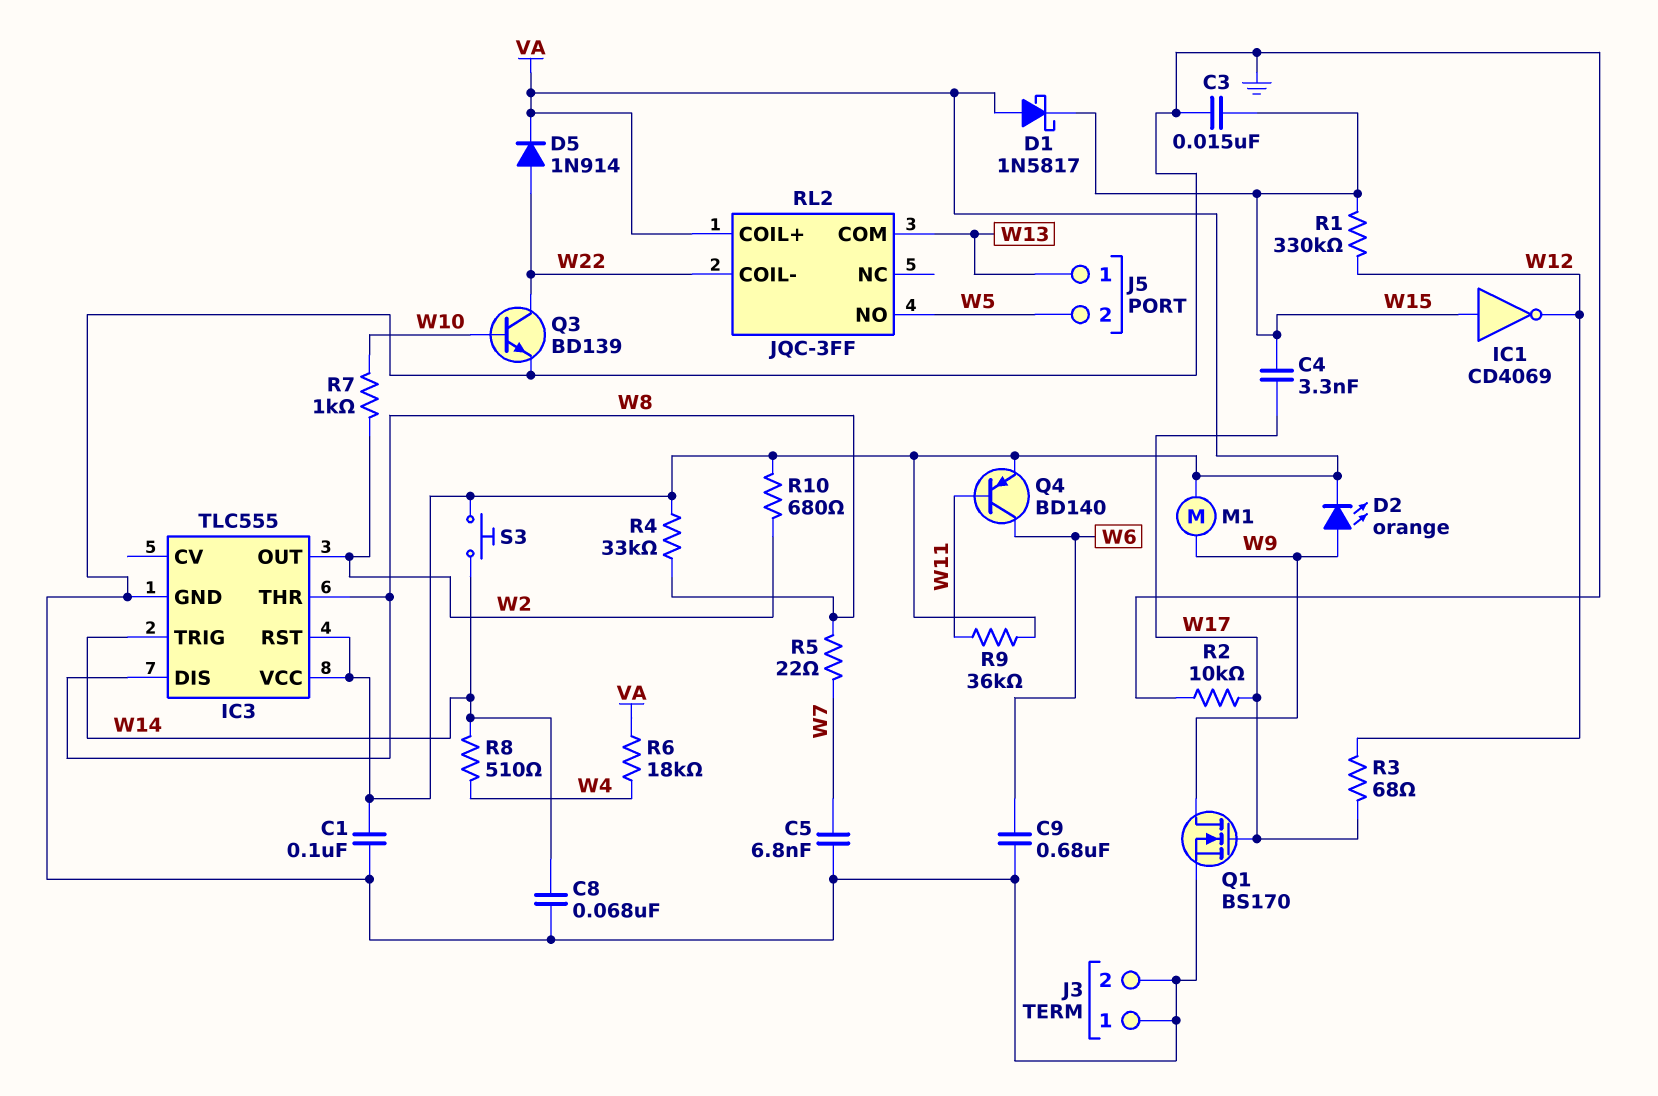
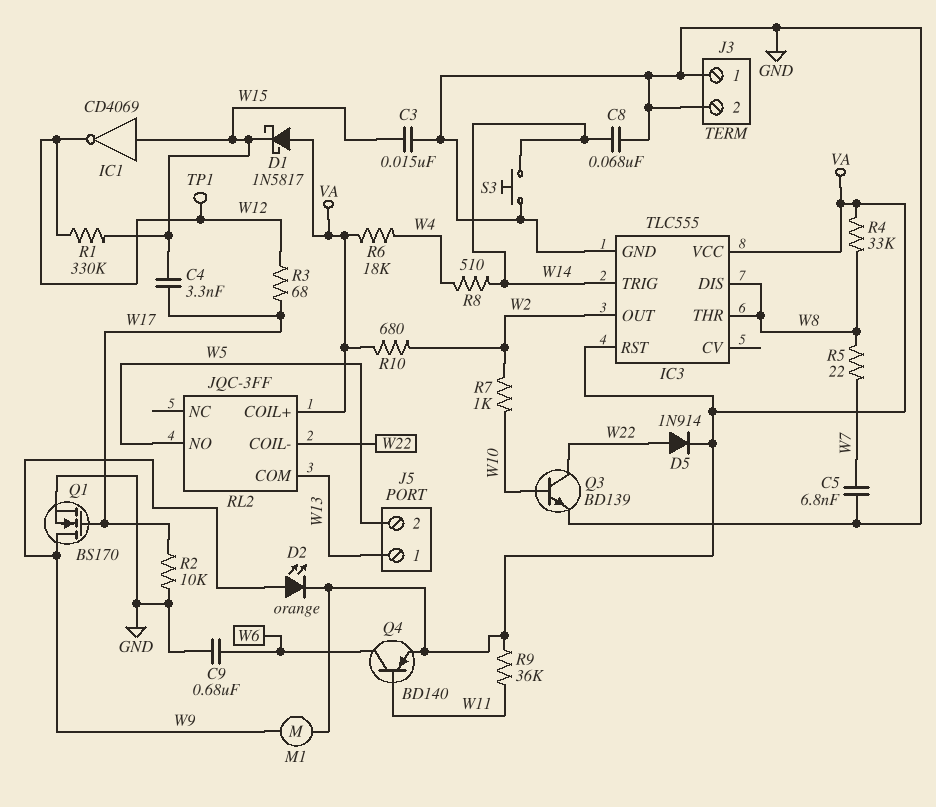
C1: 100nF (GND, VA) -> none
S3: button (VA, W14) -> button (GND, W14)
TP1: none -> test point (W12)

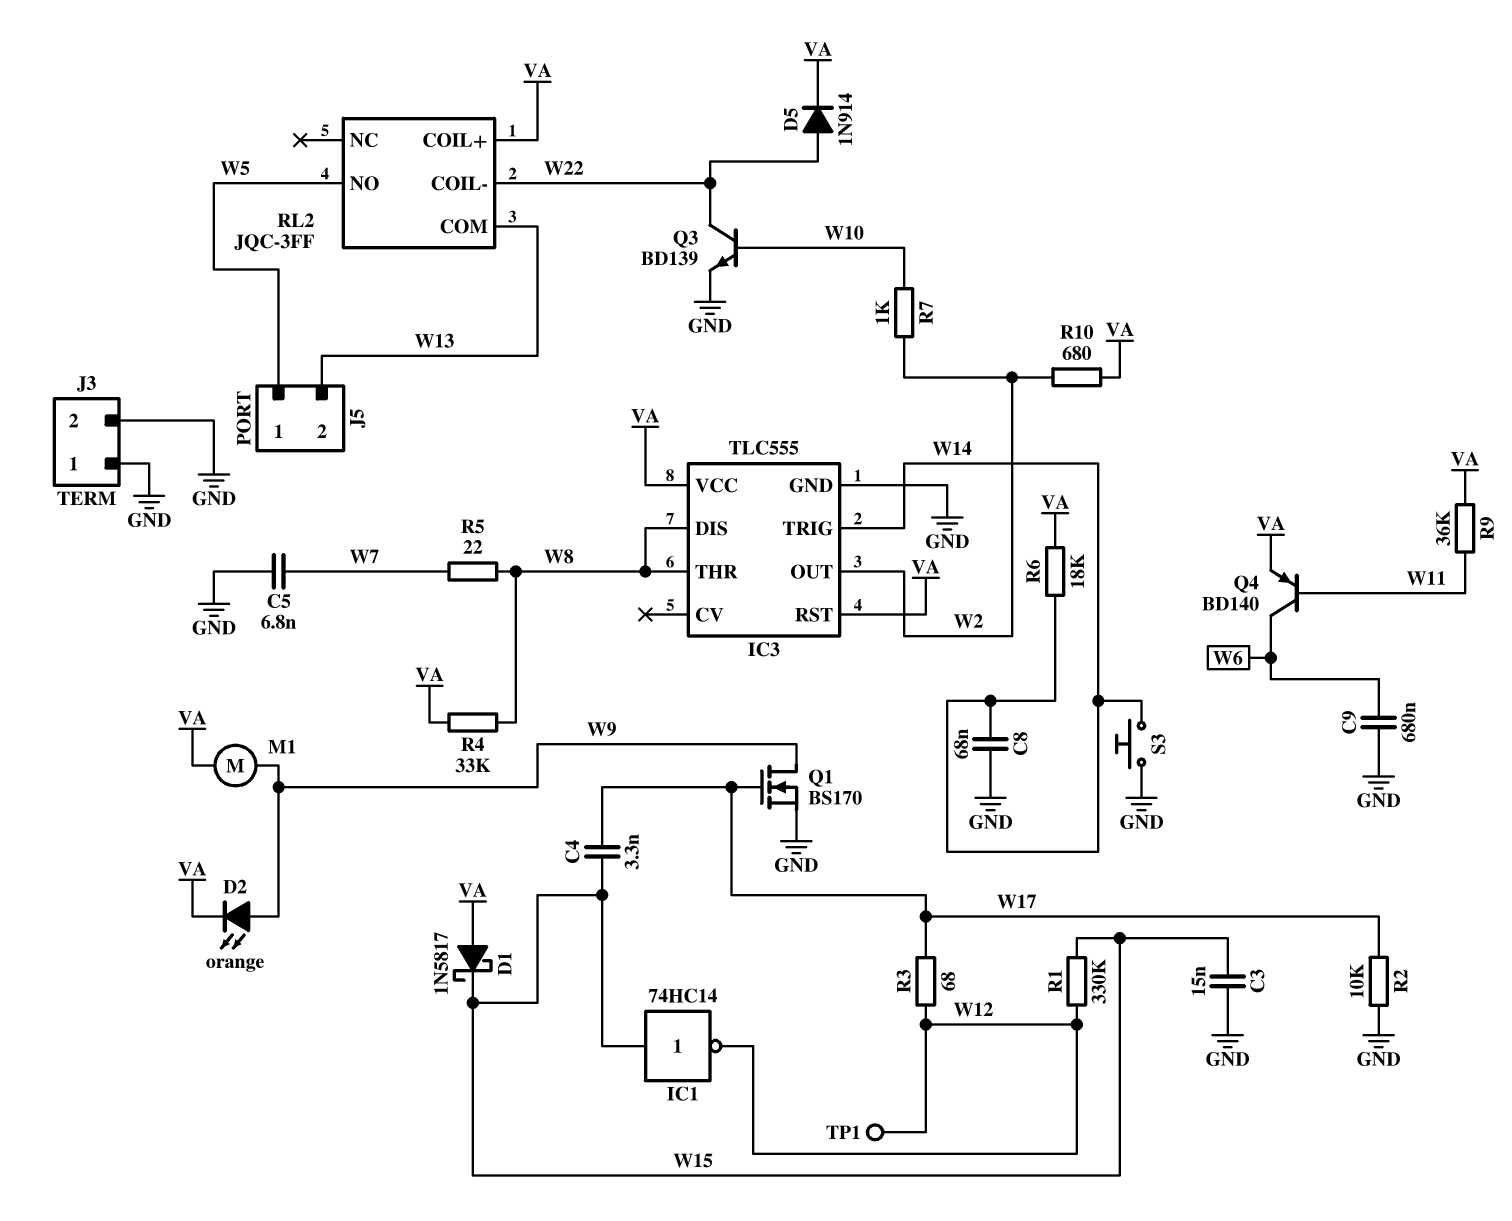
IC1: NOT CD4069 (in W15, out W12) -> NOT 74HC14 (in W15, out W12)
J5 pin 1: W13 -> W5
J5 pin 2: W5 -> W13
R6: 18k (VA, W4) -> 18k (VA, W14)
R8: 510 (W4, W14) -> none

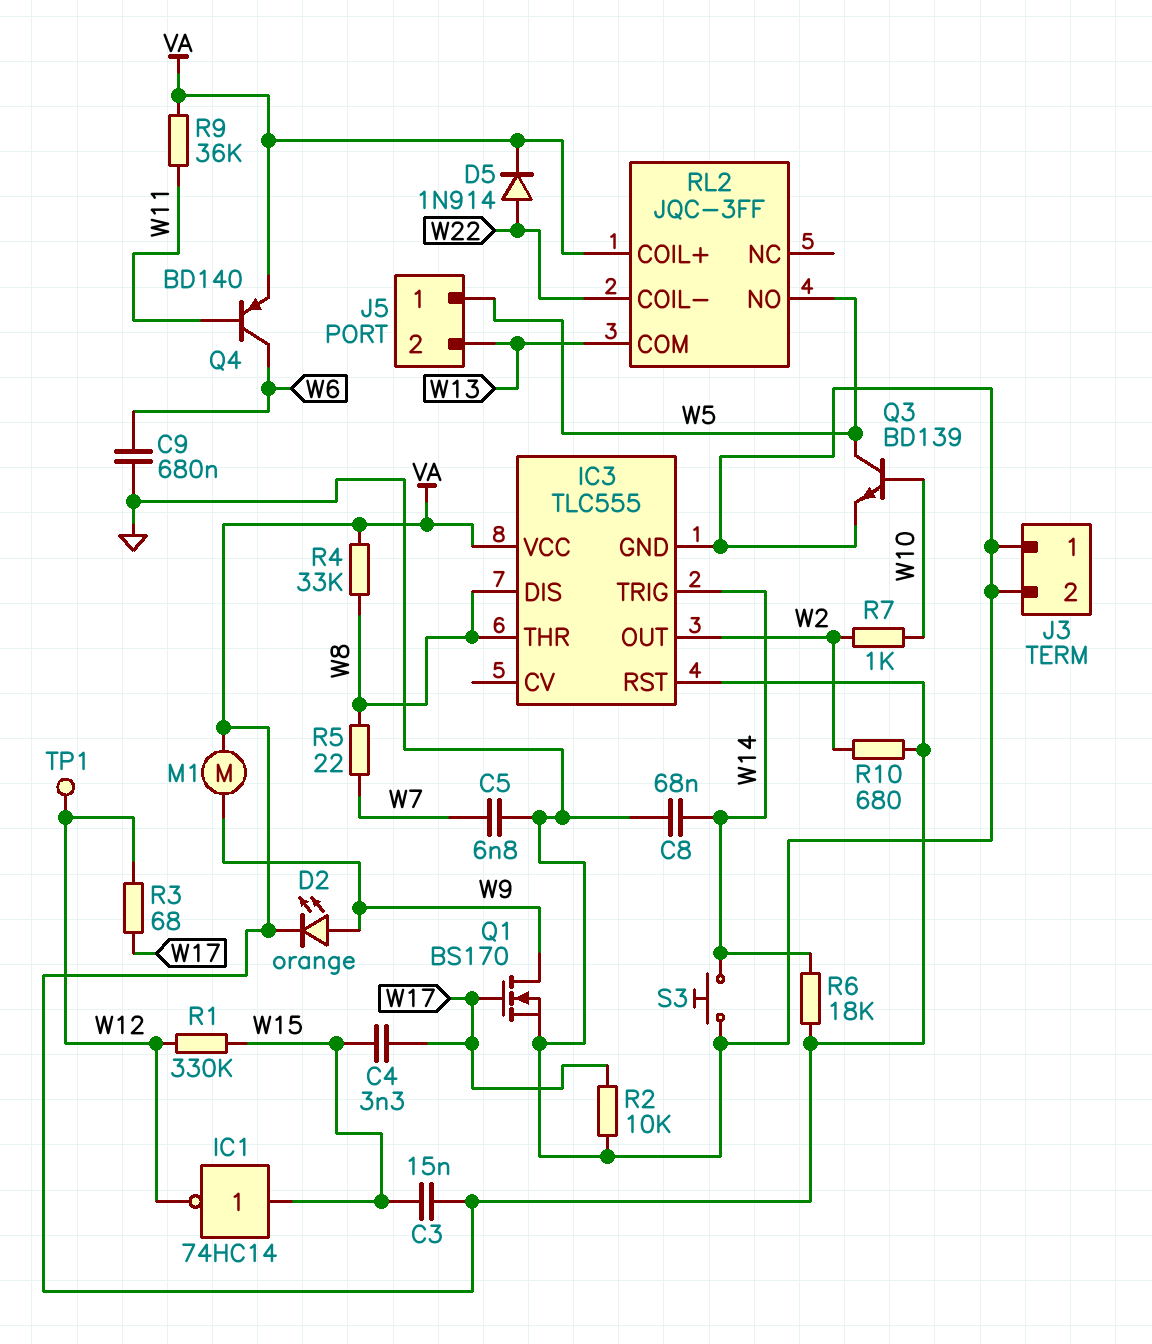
C3: 15nF (GND, W15) -> 15nF (VA, W15)
D1: schottky 1N5817 (A VA, K W15) -> none
Q3: NPN BD139 (B W10, C W22, E GND) -> NPN BD139 (B W10, C W5, E GND)

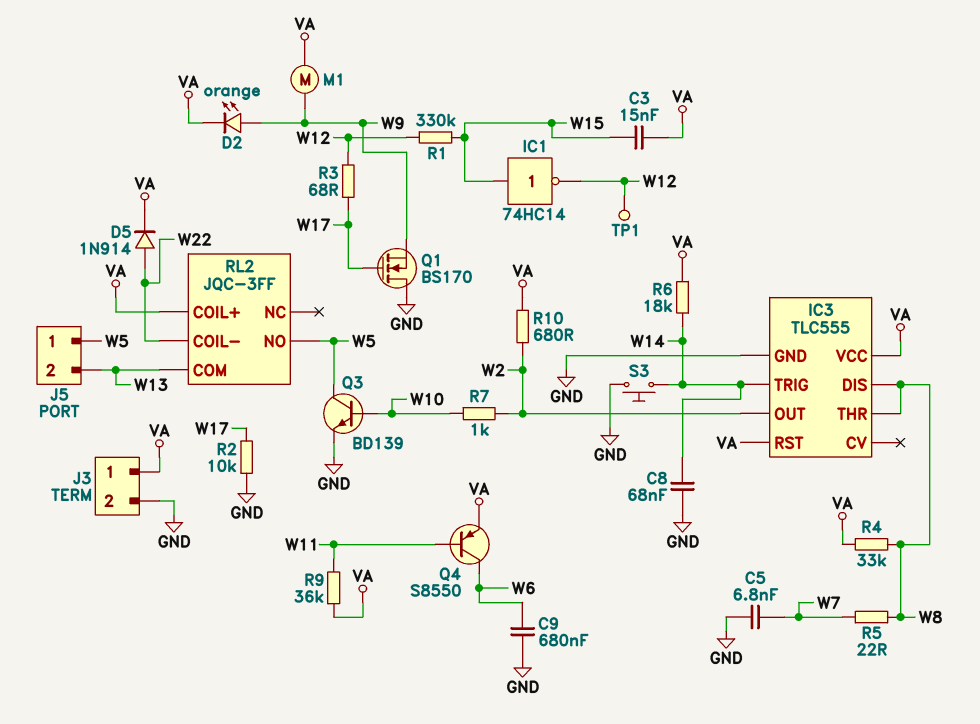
C4: 3.3nF (W15, W17) -> none
J3 pin 1: GND -> VA
Q1: NMOS BS170 (G W17, D W9, S GND) -> NMOS BS170 (G W17, D GND, S W9)
Q4: PNP BD140 (B W11, C W6, E VA) -> PNP S8550 (B W11, C W6, E VA)

